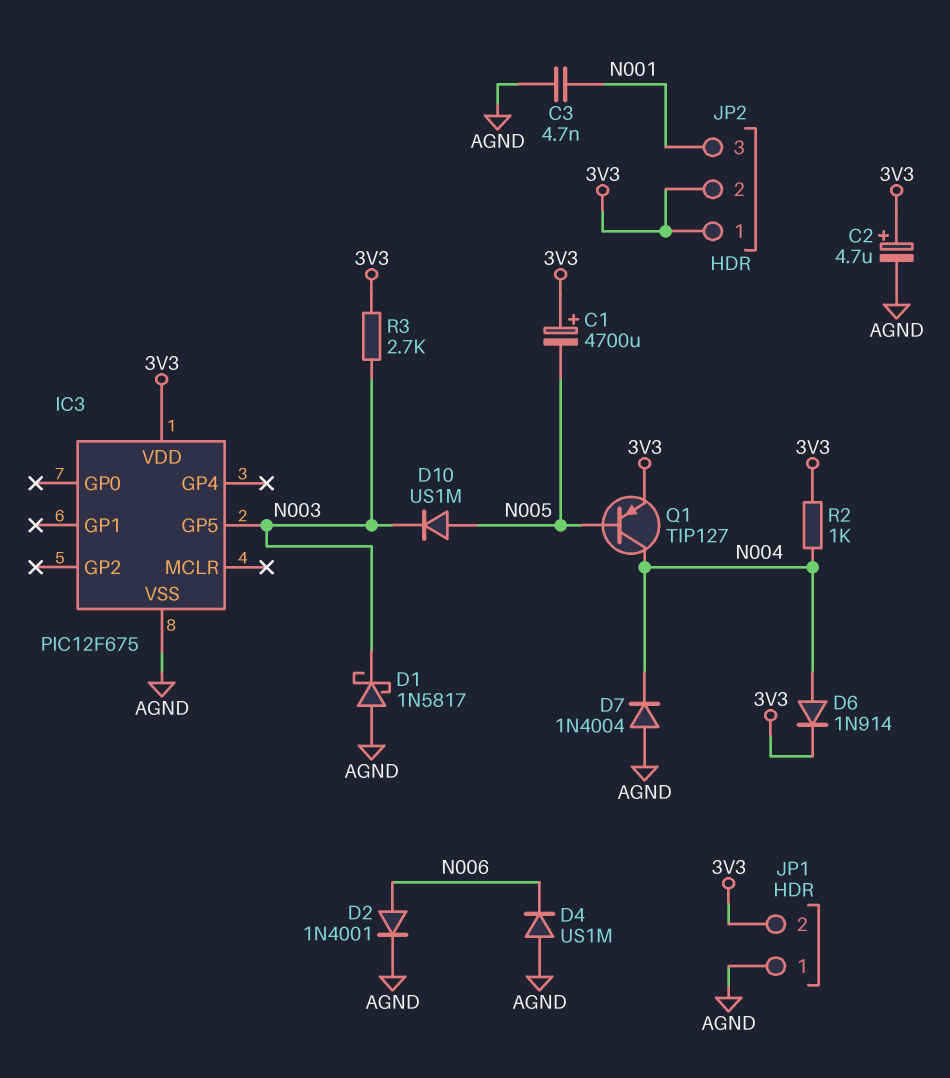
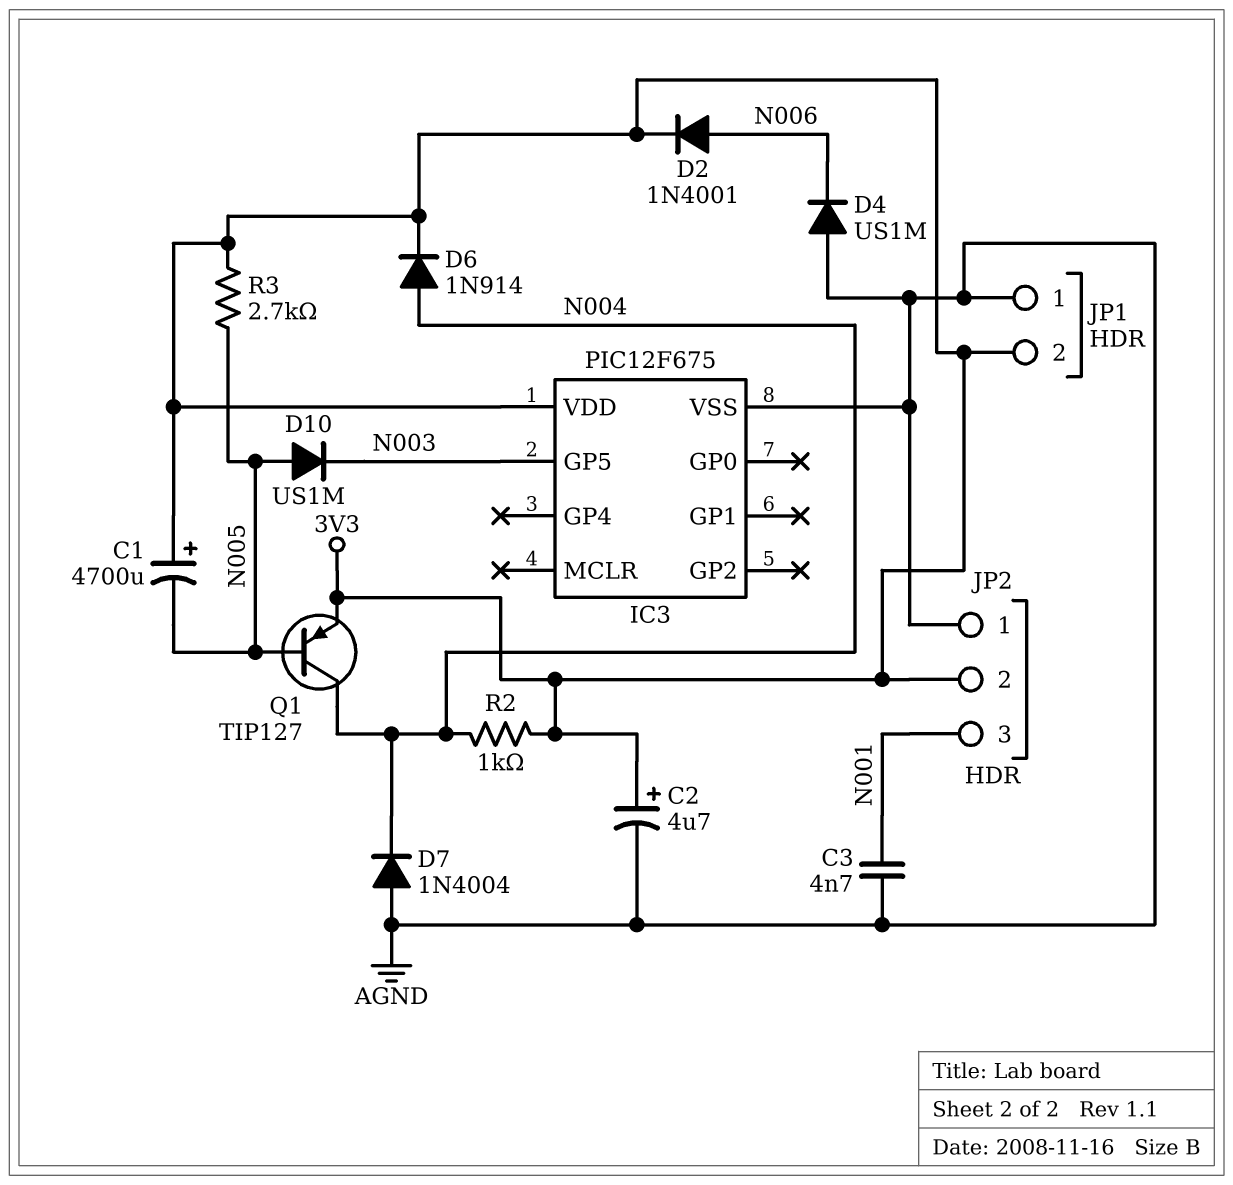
D1: schottky 1N5817 (A AGND, K N003) -> none
D2: diode 1N4001 (A N006, K AGND) -> diode 1N4001 (A N006, K 3V3)
JP2 pin 1: 3V3 -> AGND
R3: 2.7k (3V3, N003) -> 2.7k (3V3, N005)

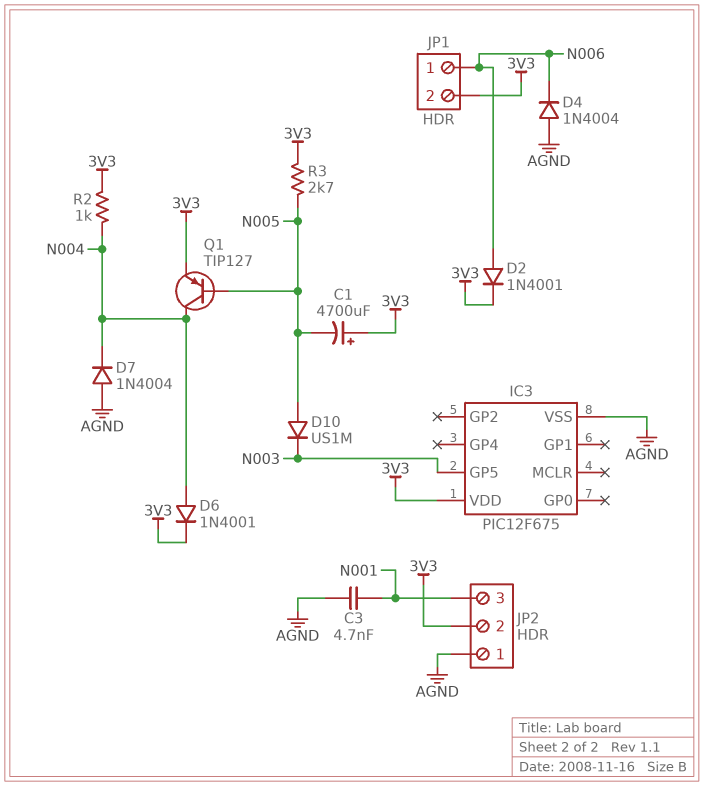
C2: 4.7uF (plus 3V3, minus AGND) -> none
D4: diode US1M (A AGND, K N006) -> diode 1N4004 (A AGND, K N006)
D6: diode 1N914 (A N004, K 3V3) -> diode 1N4001 (A N004, K 3V3)
JP1 pin 1: AGND -> N006

